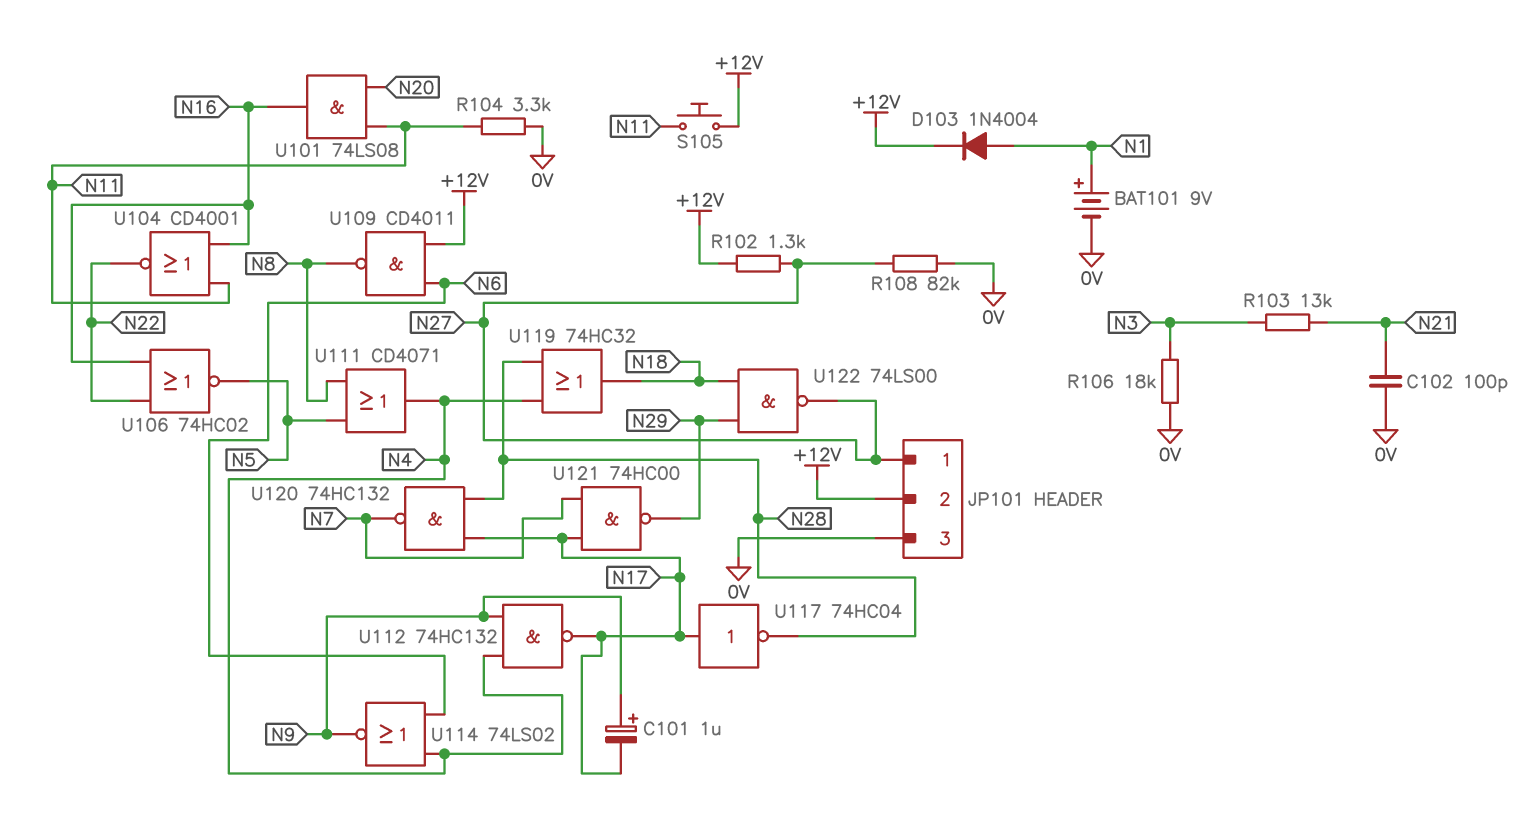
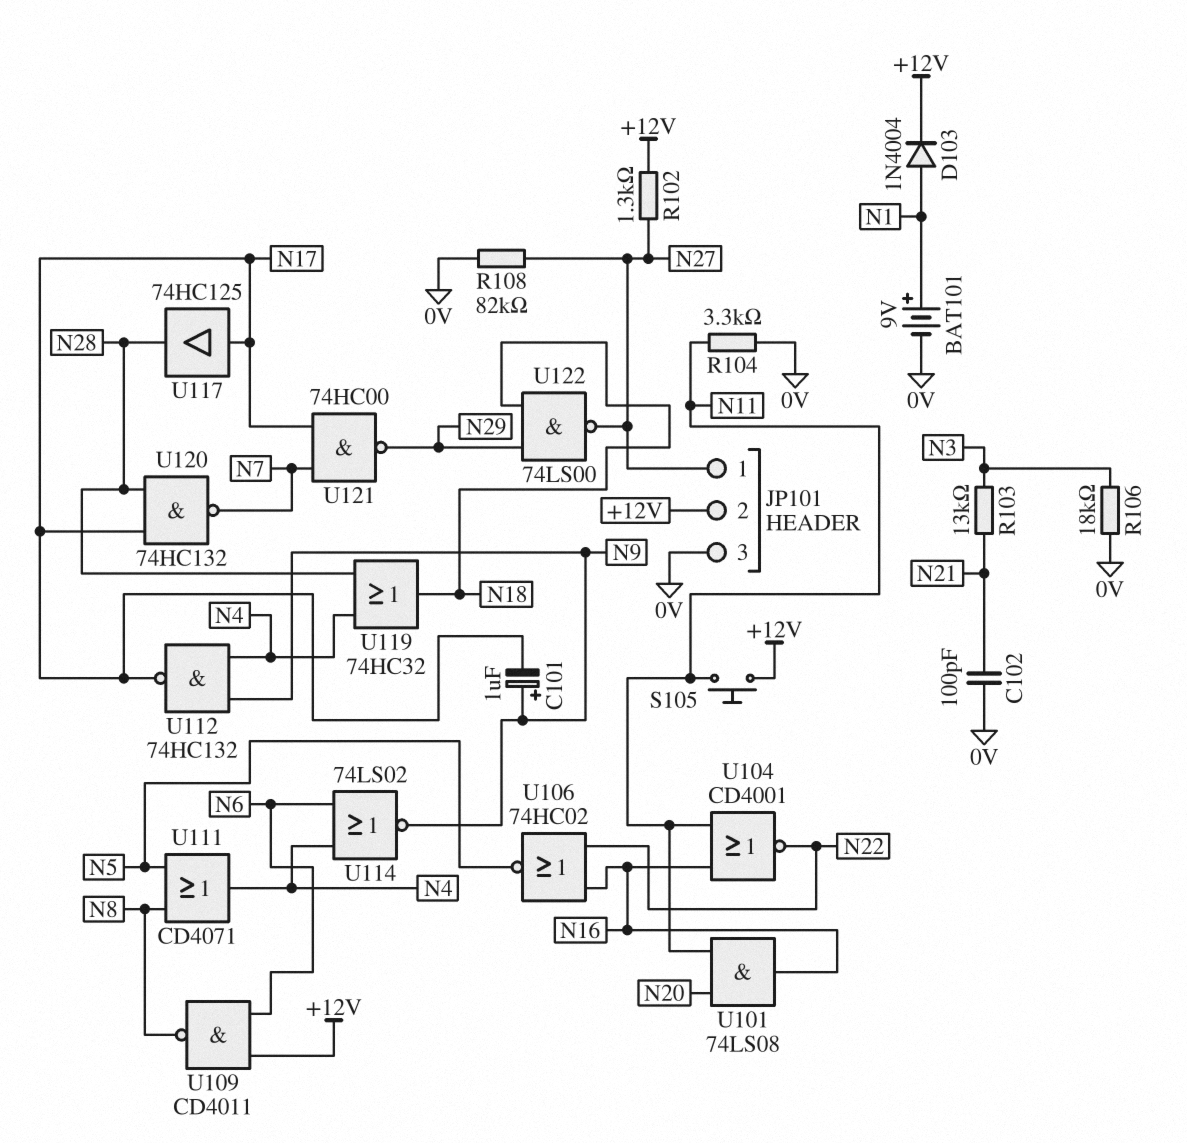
U117: NOT 74HC04 (in N17, out N28) -> buffer 74HC125 (in N17, out N28)

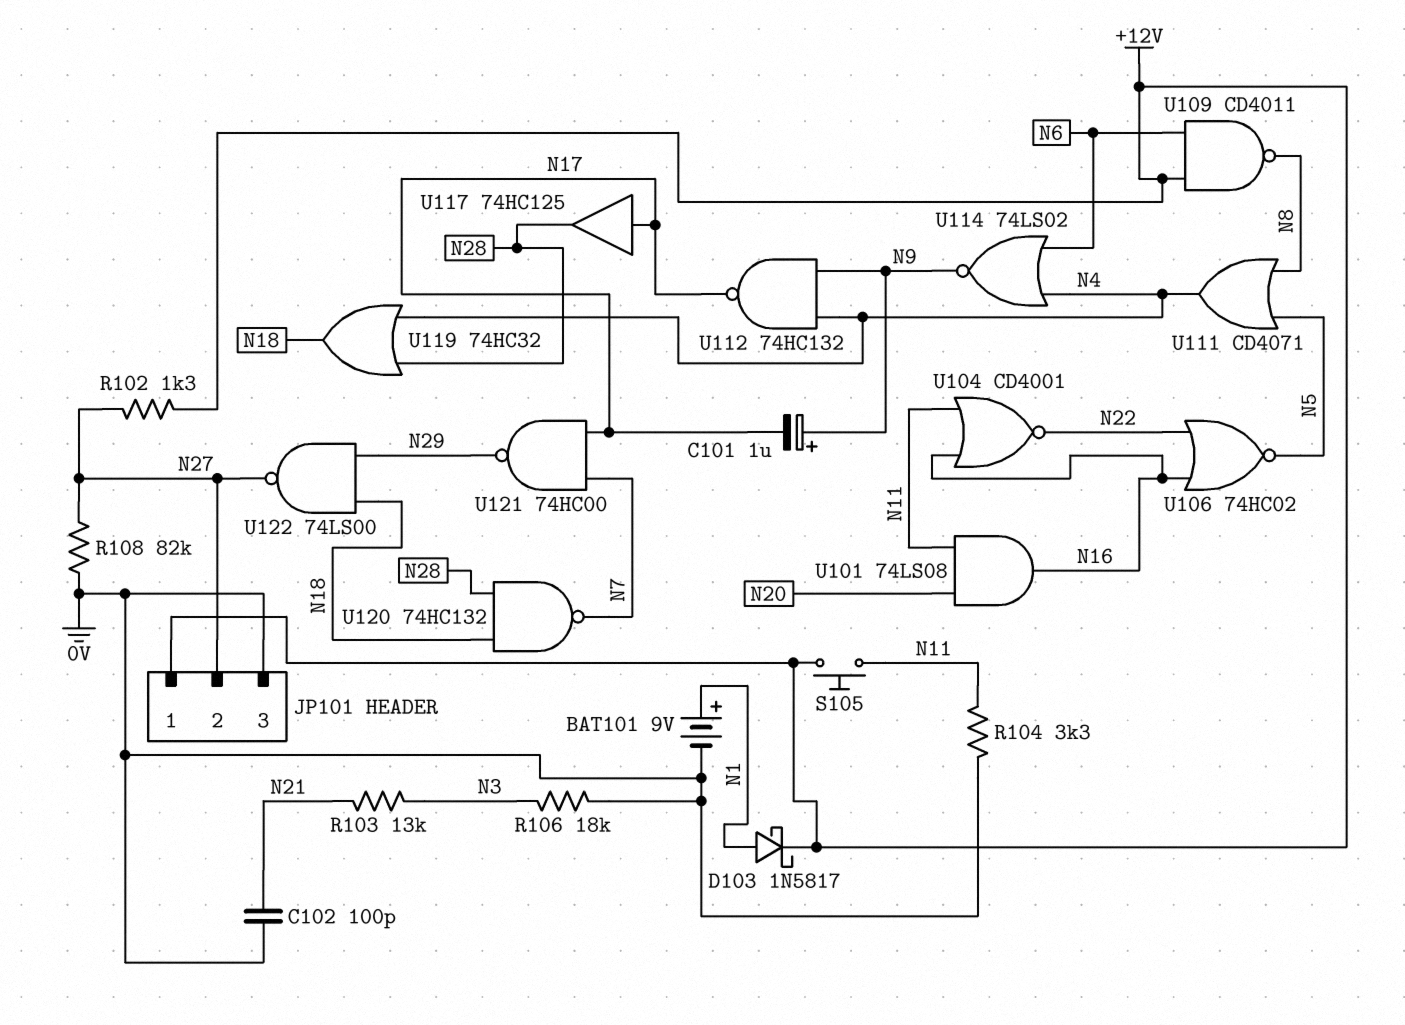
D103: diode 1N4004 (A N1, K +12V) -> schottky 1N5817 (A N1, K +12V)
JP101 pin 1: N27 -> +12V
JP101 pin 2: +12V -> N27
U120: NAND 74HC132 (in N17, in N28, out N7) -> NAND 74HC132 (in N18, in N28, out N7)

